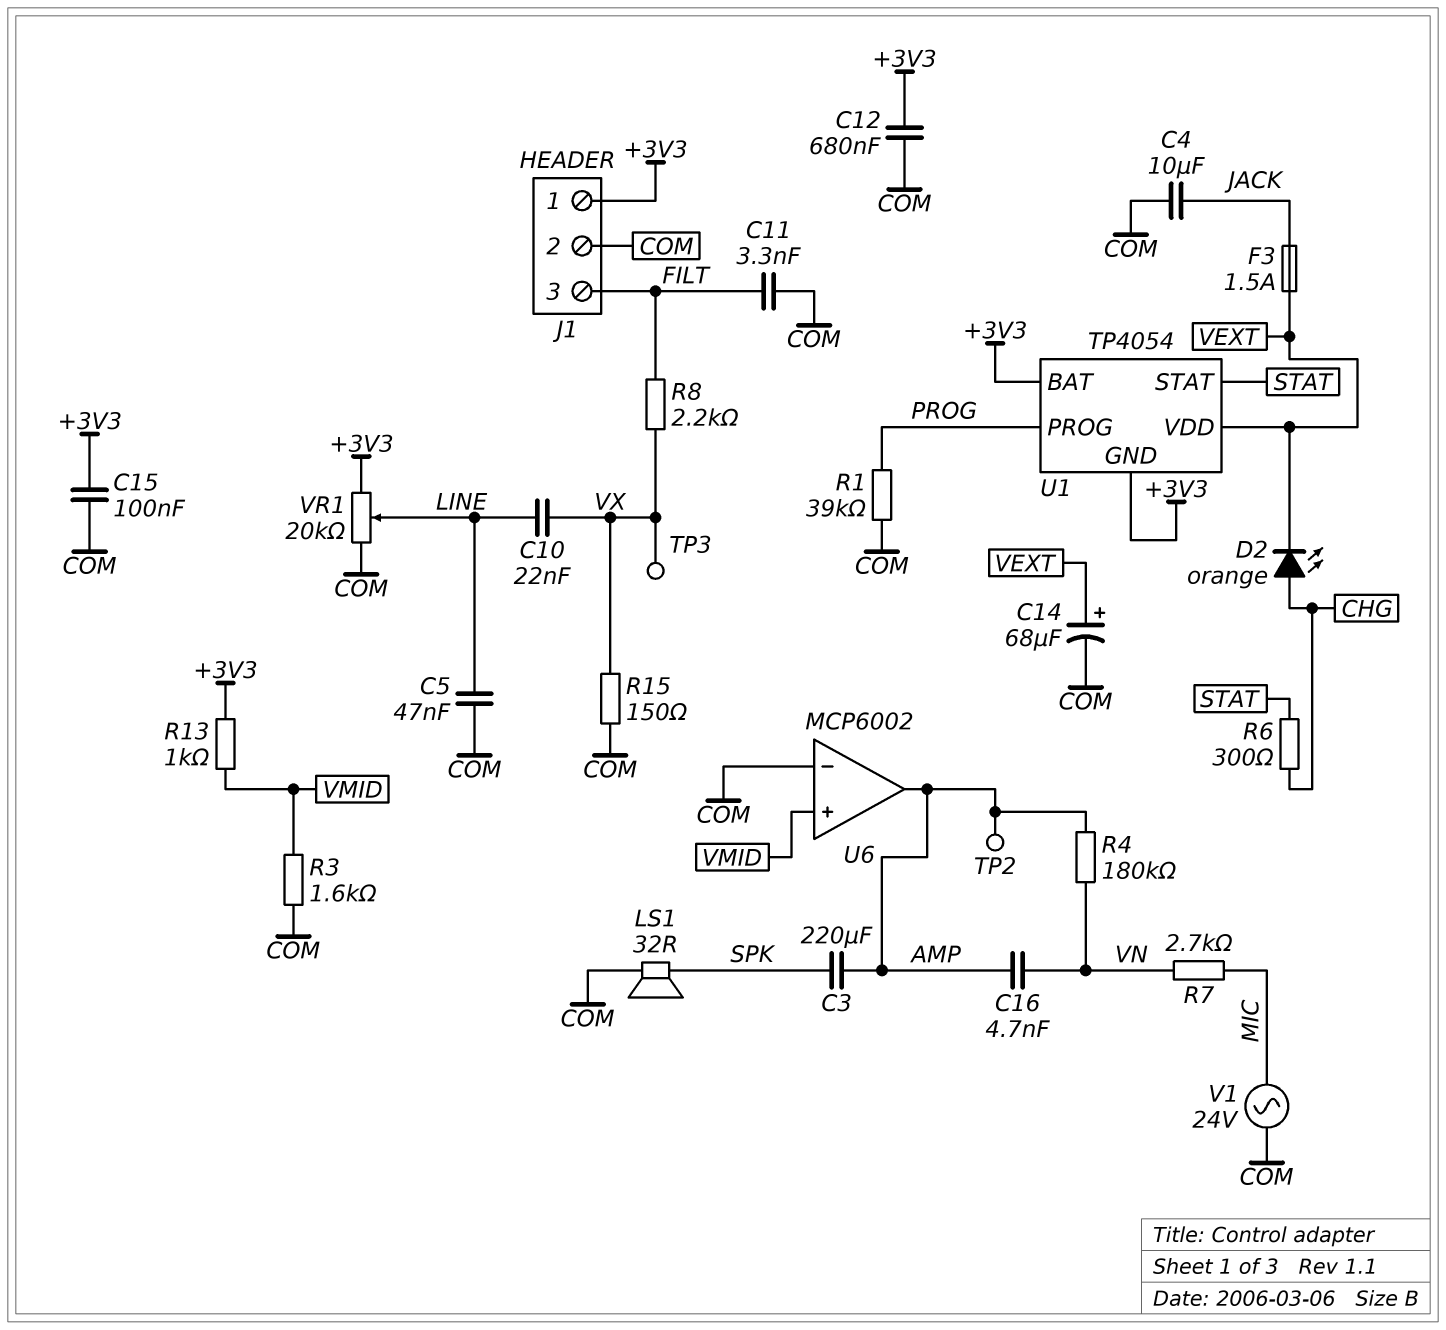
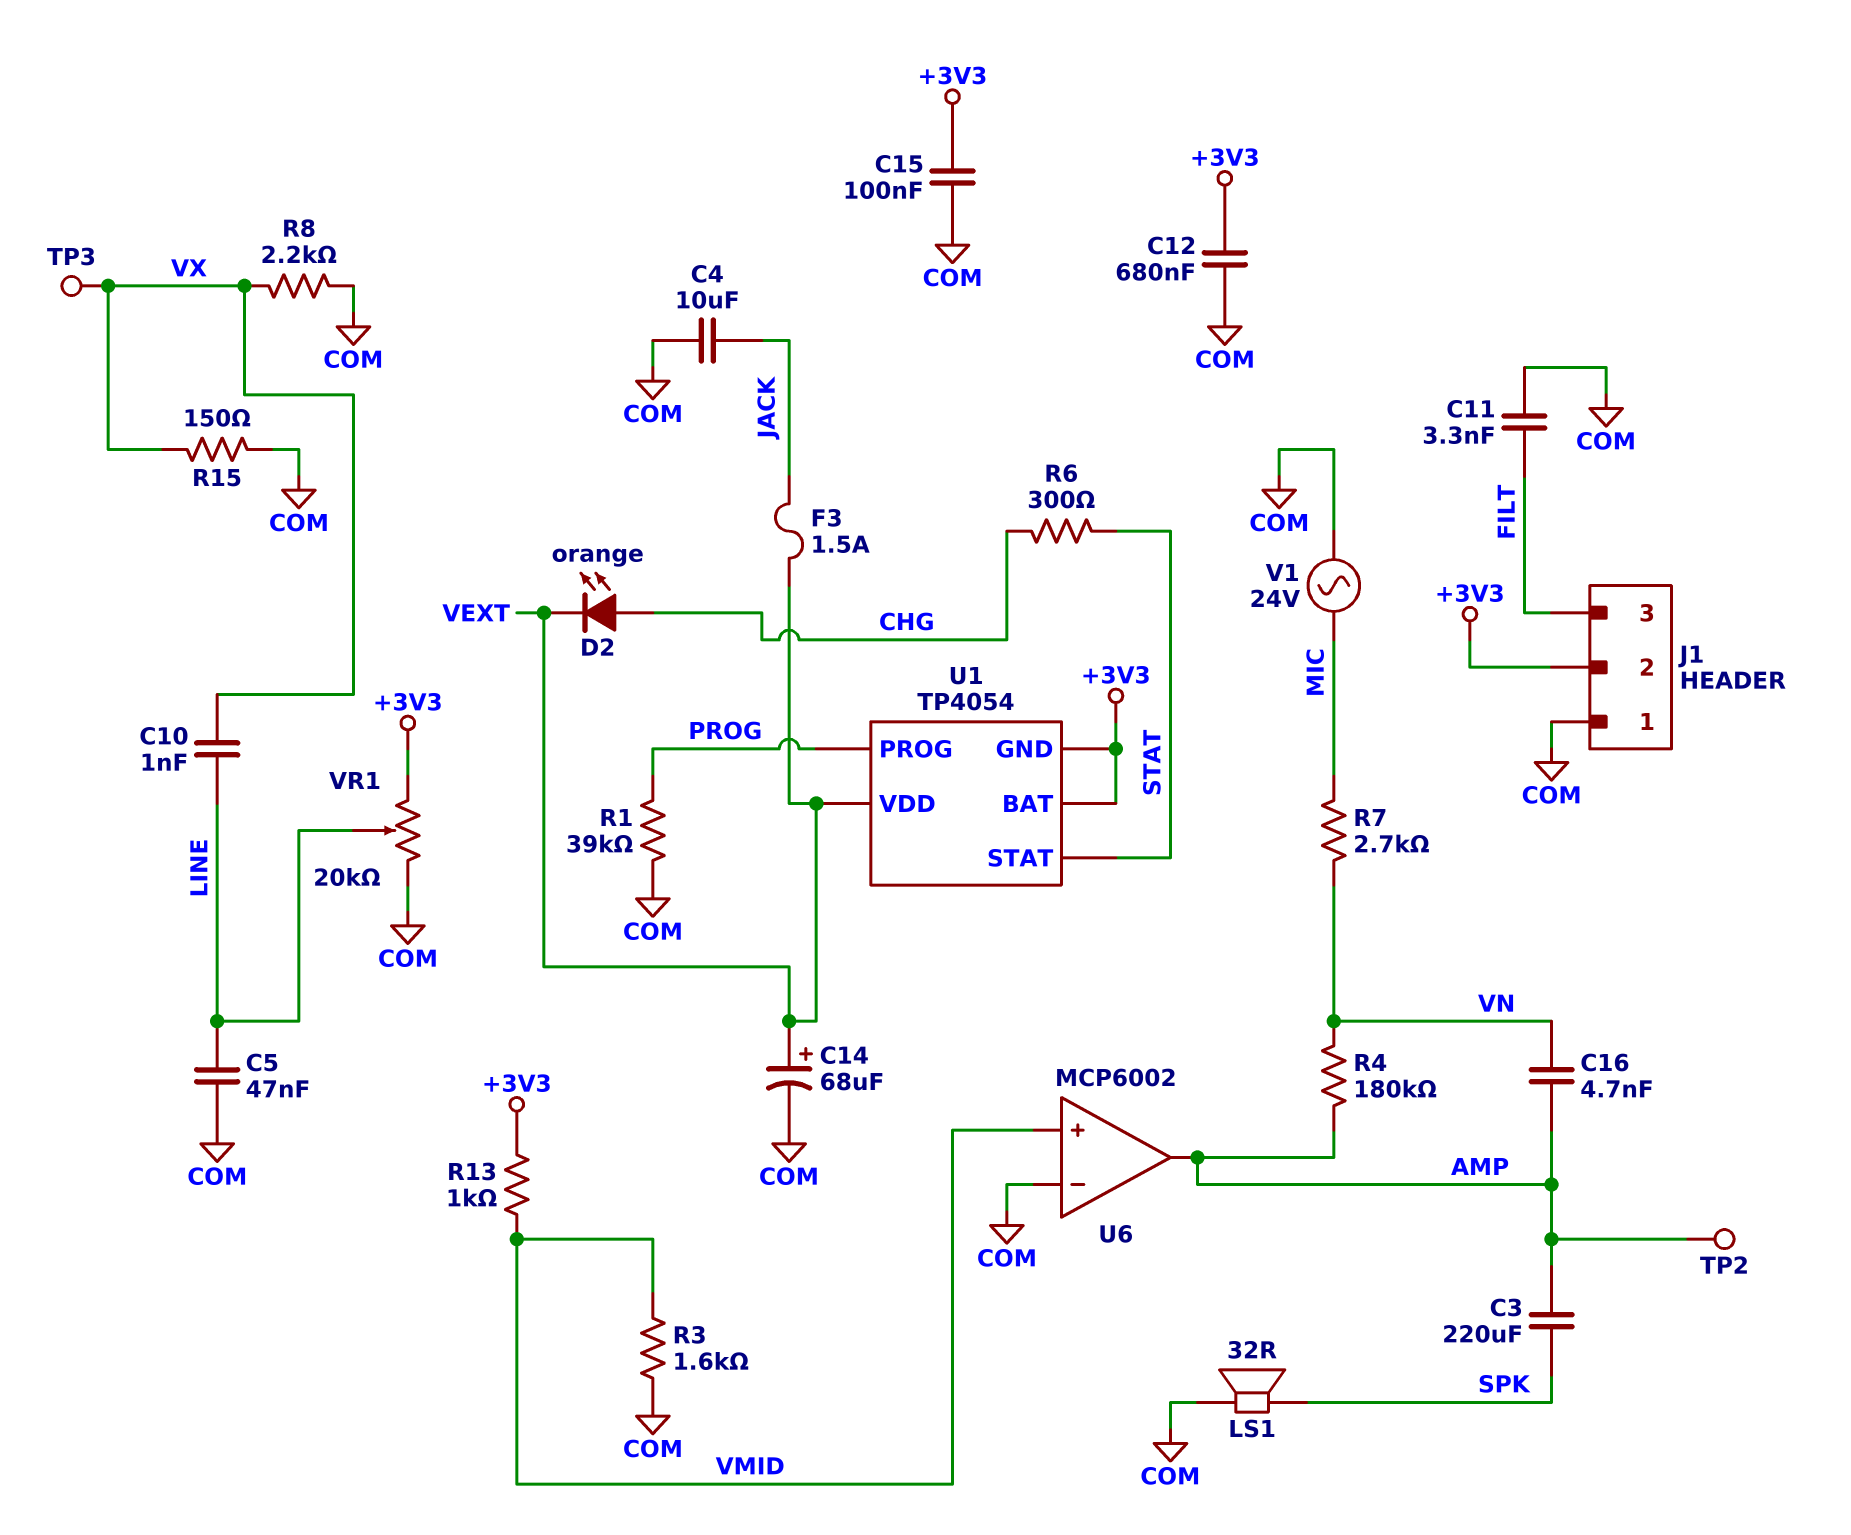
C10: 22nF (LINE, VX) -> 1nF (LINE, VX)
J1 pin 1: +3V3 -> COM
J1 pin 2: COM -> +3V3
R8: 2.2k (FILT, VX) -> 2.2k (COM, VX)

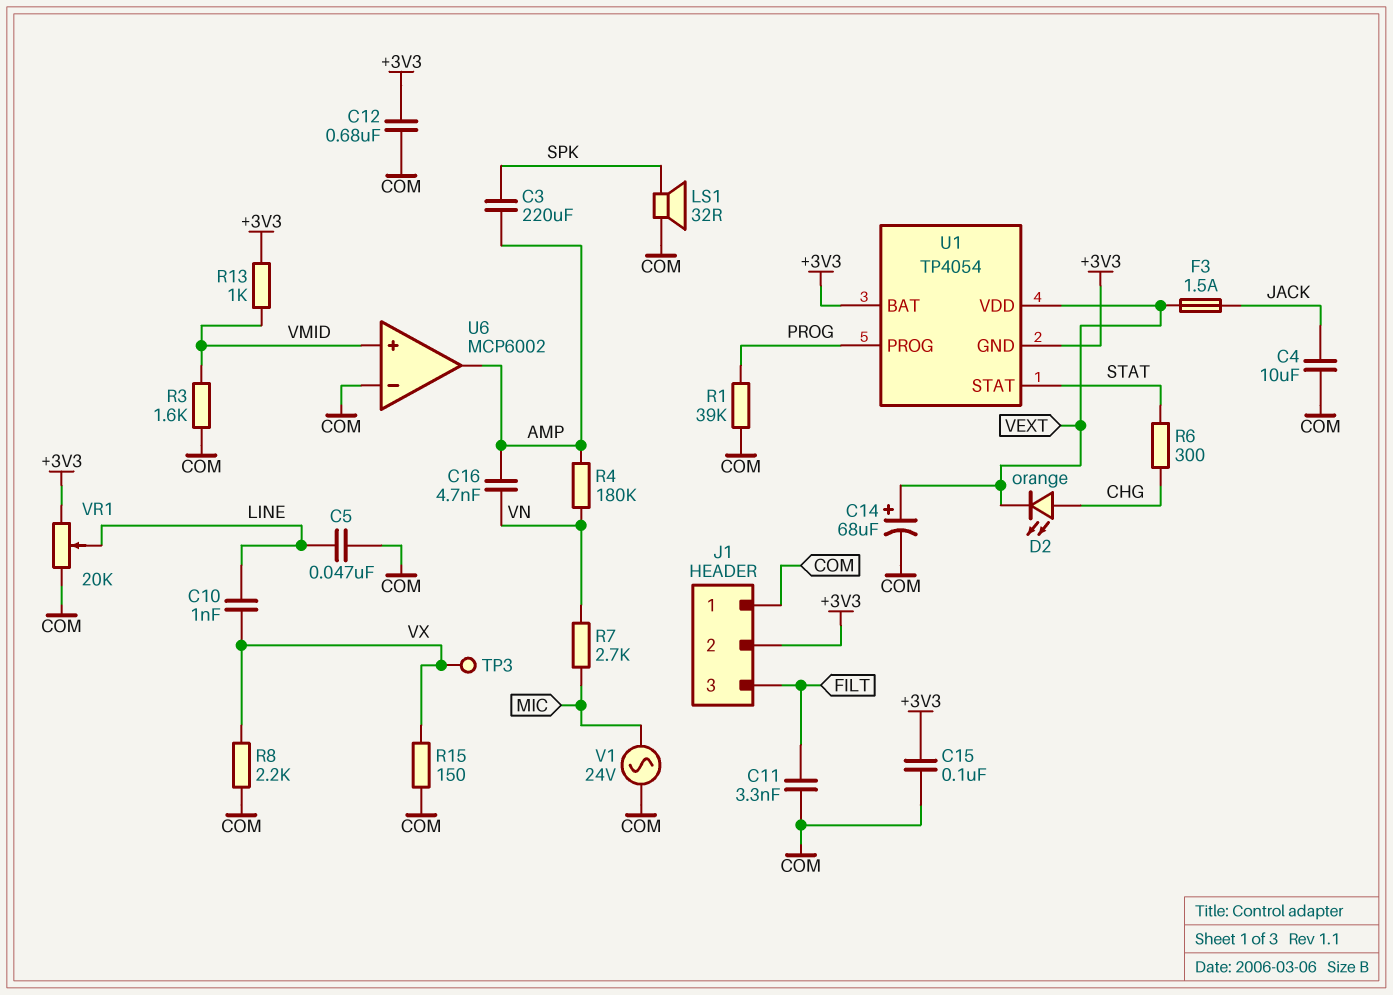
TP2: test point (AMP) -> none

